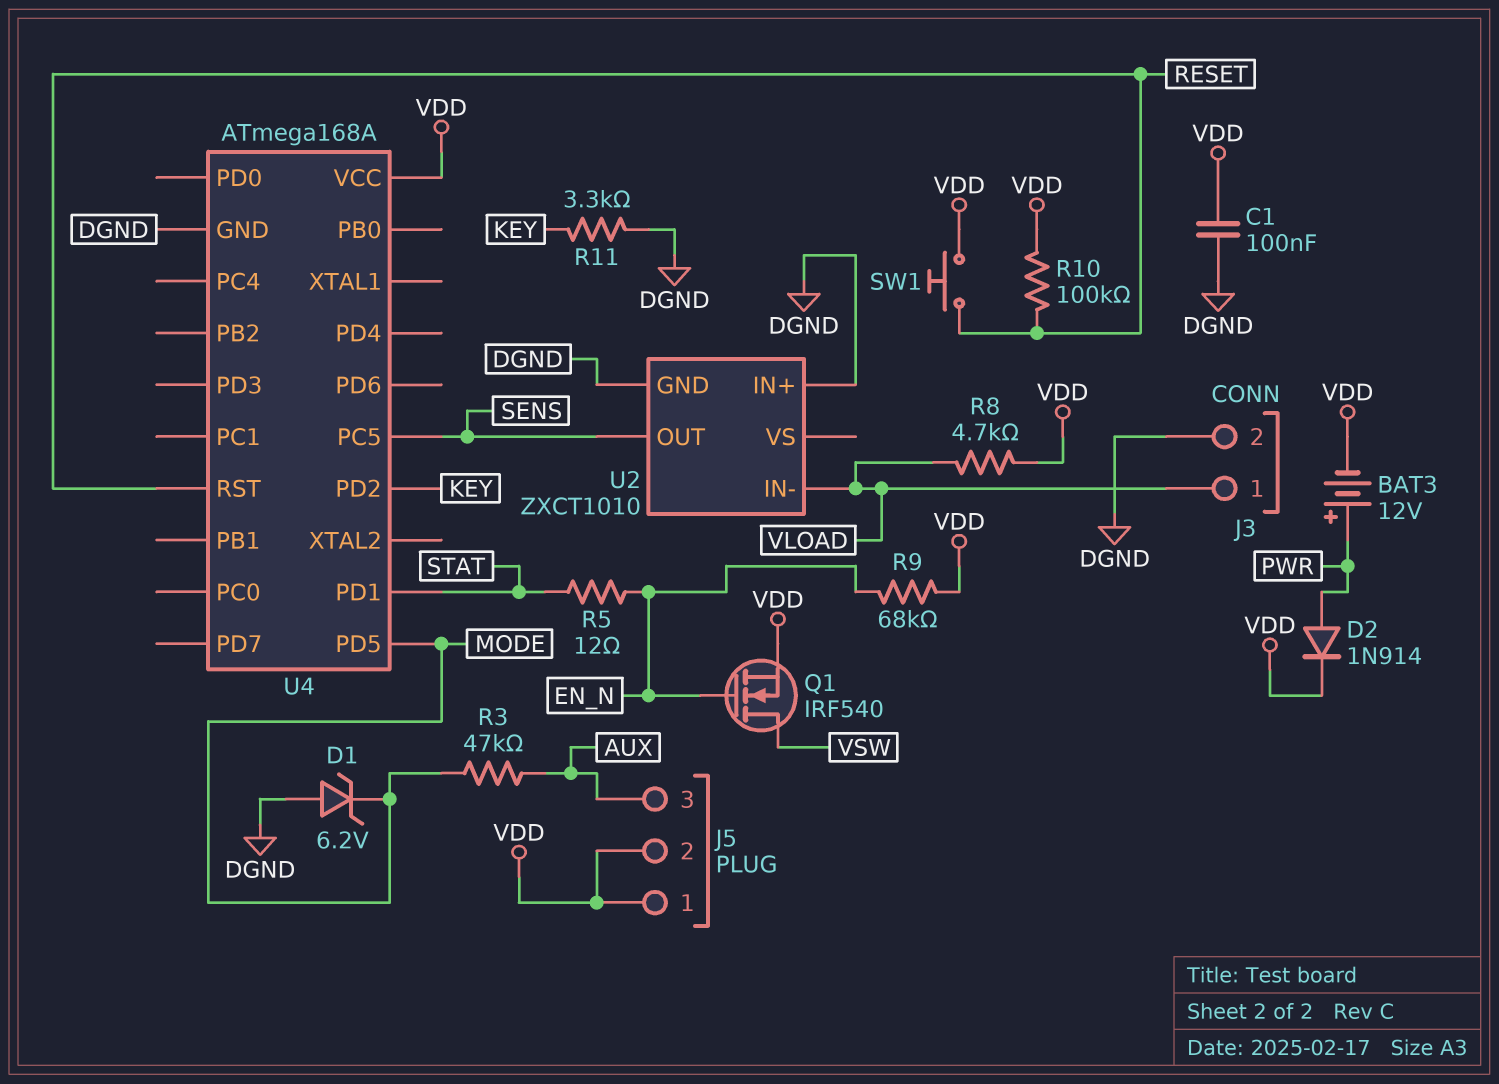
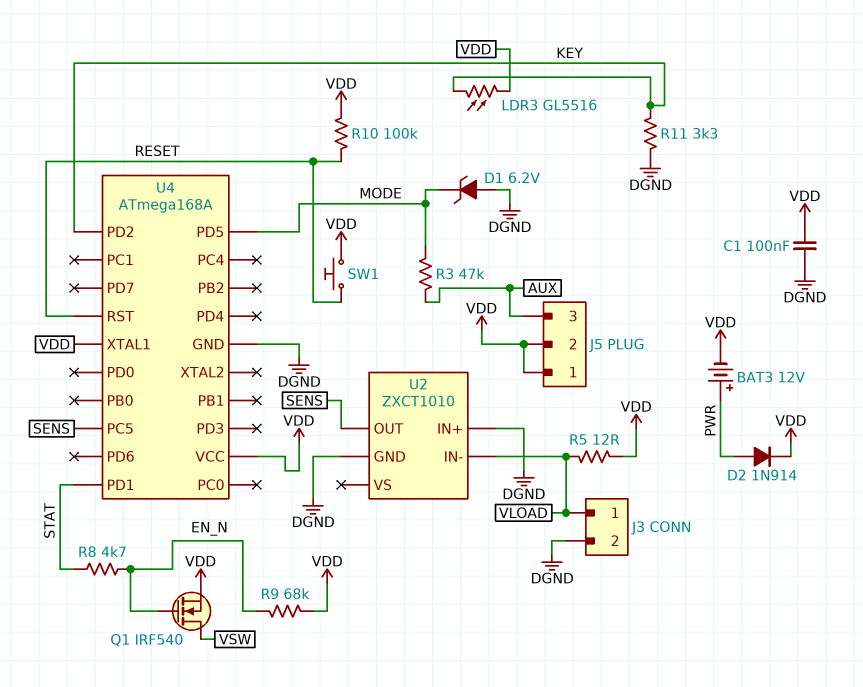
LDR3: none -> GL5516 (KEY, VDD)
R5: 12 (EN_N, STAT) -> 12 (VDD, VLOAD)
R8: 4.7k (VDD, VLOAD) -> 4.7k (EN_N, STAT)
U4 pin XTAL1: none -> VDD

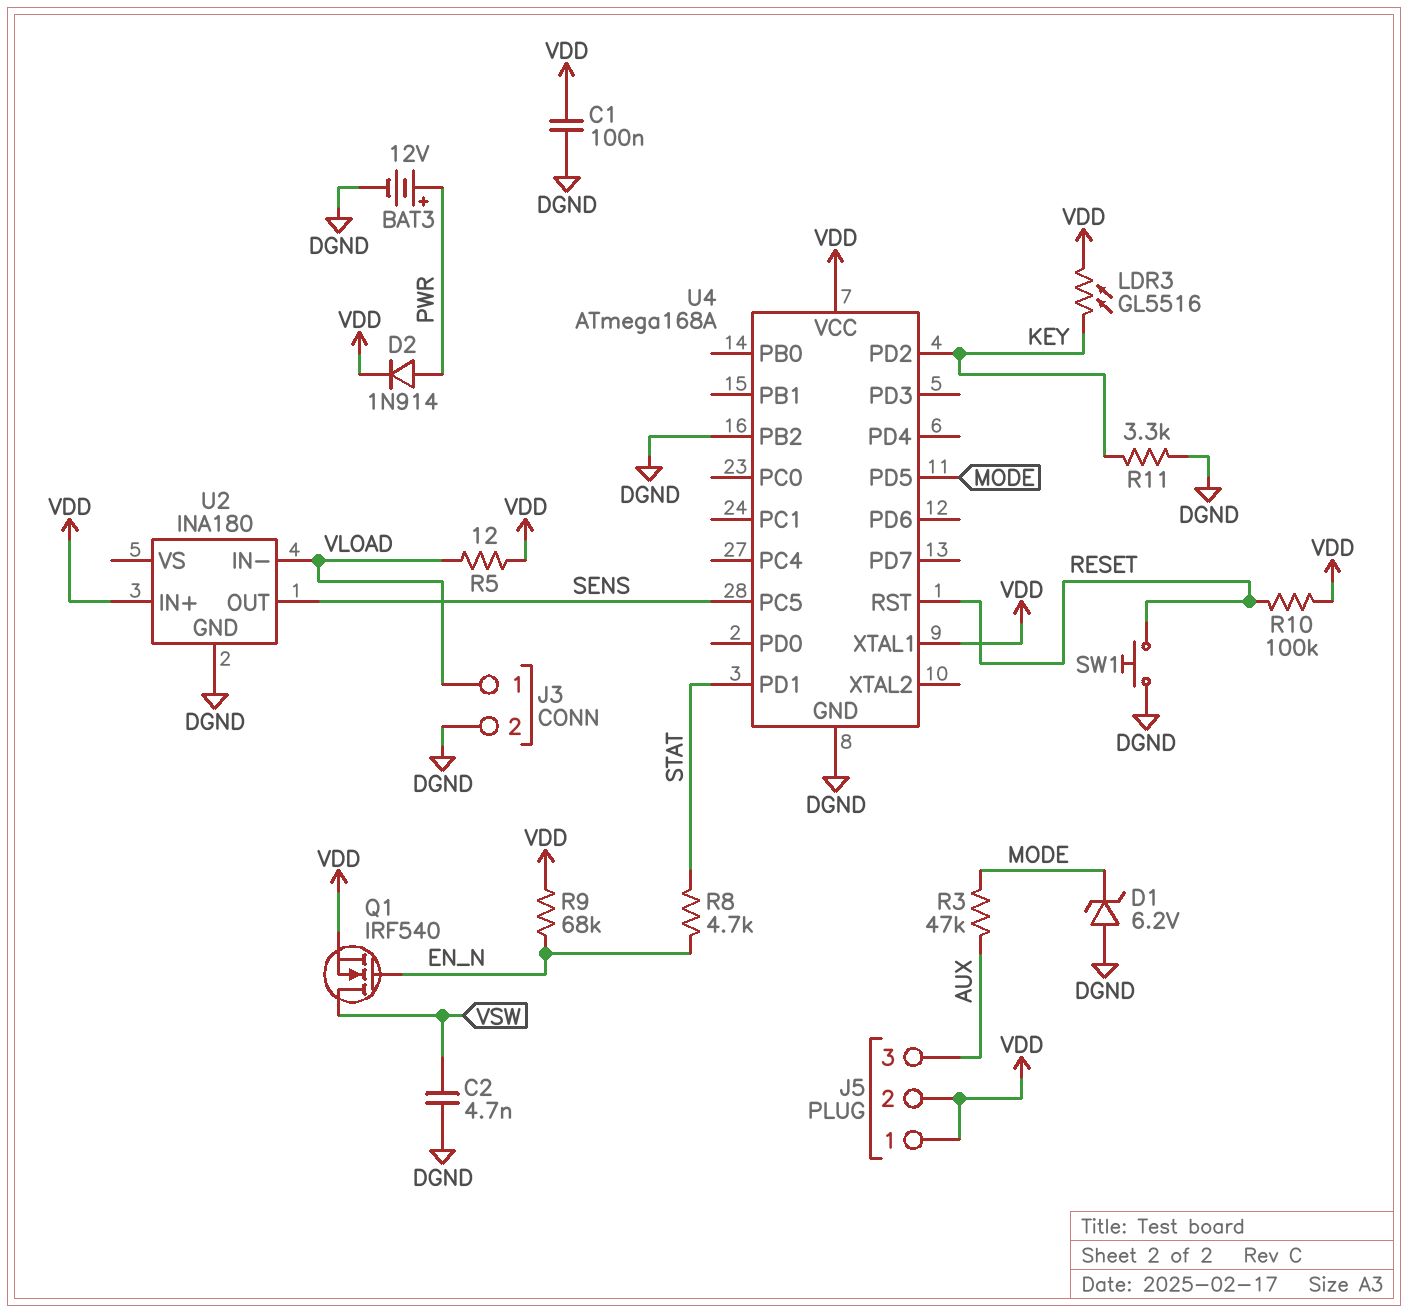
BAT3: 12V (plus PWR, minus VDD) -> 12V (plus PWR, minus DGND)
C2: none -> 4.7nF (DGND, VSW)
SW1: button (RESET, VDD) -> button (DGND, RESET)
U2: ZXCT1010 -> INA180
U2 pin IN+: DGND -> VDD
U4 pin PB2: none -> DGND

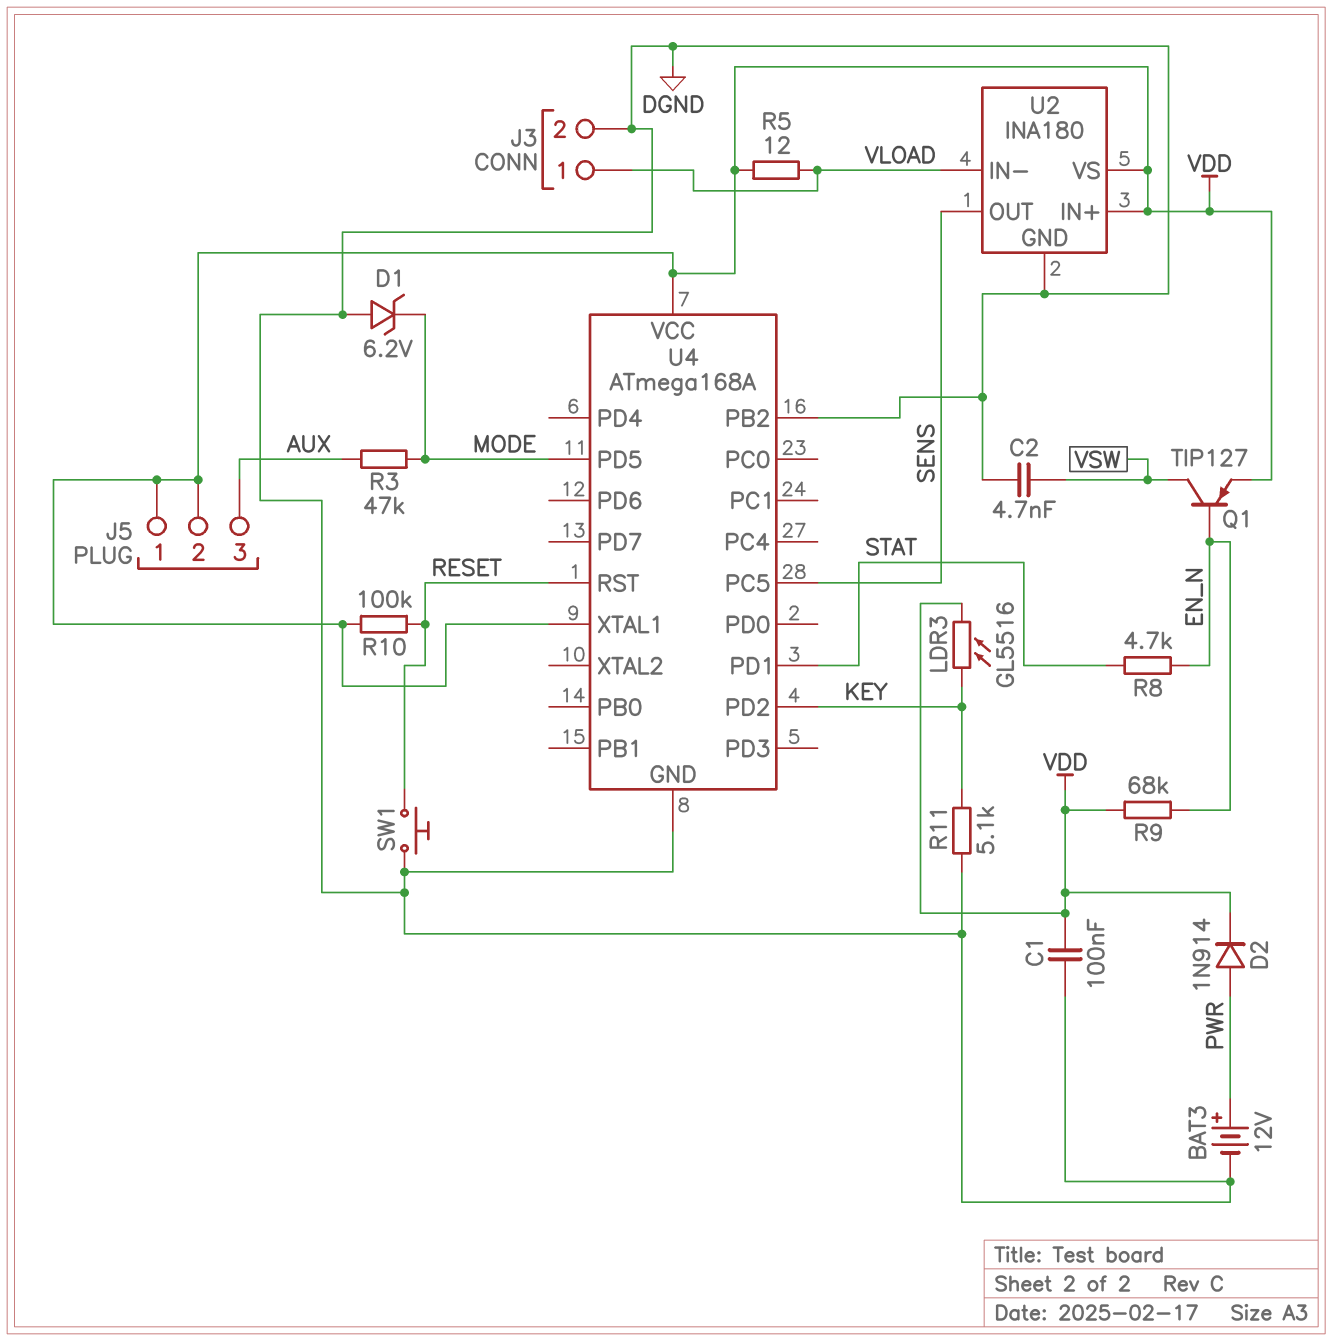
Q1: NMOS IRF540 (G EN_N, D VSW, S VDD) -> PNP TIP127 (B EN_N, C VSW, E VDD)
R11: 3.3k (DGND, KEY) -> 5.1k (DGND, KEY)
U2 pin VS: none -> VDD

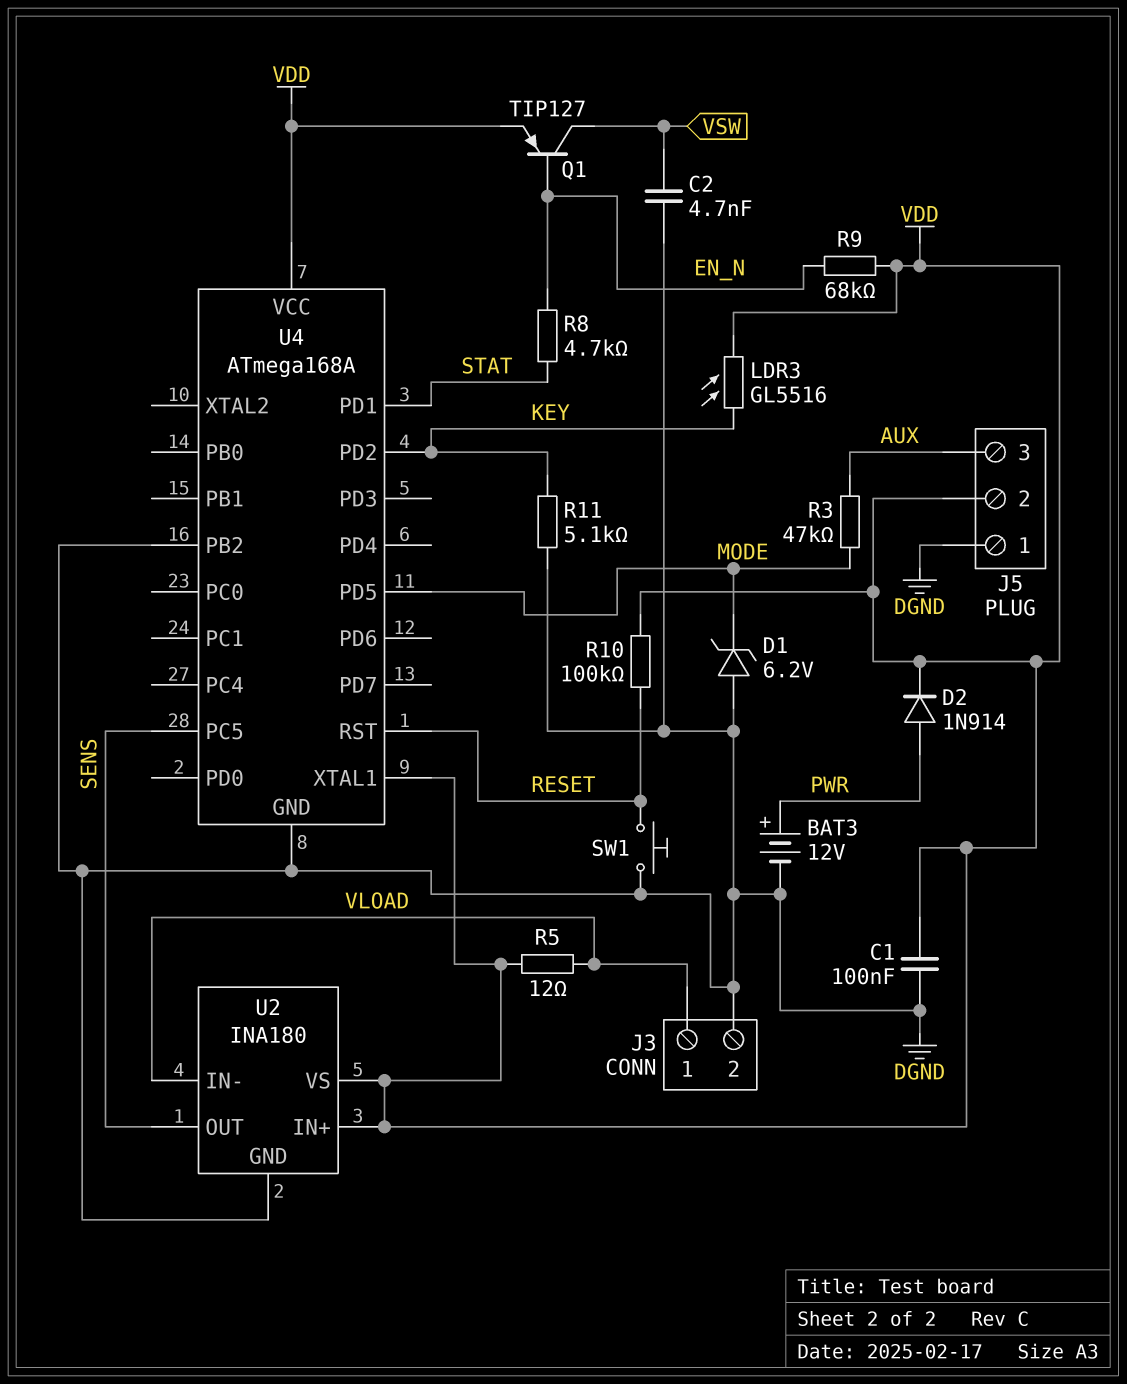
J5 pin 1: VDD -> DGND

